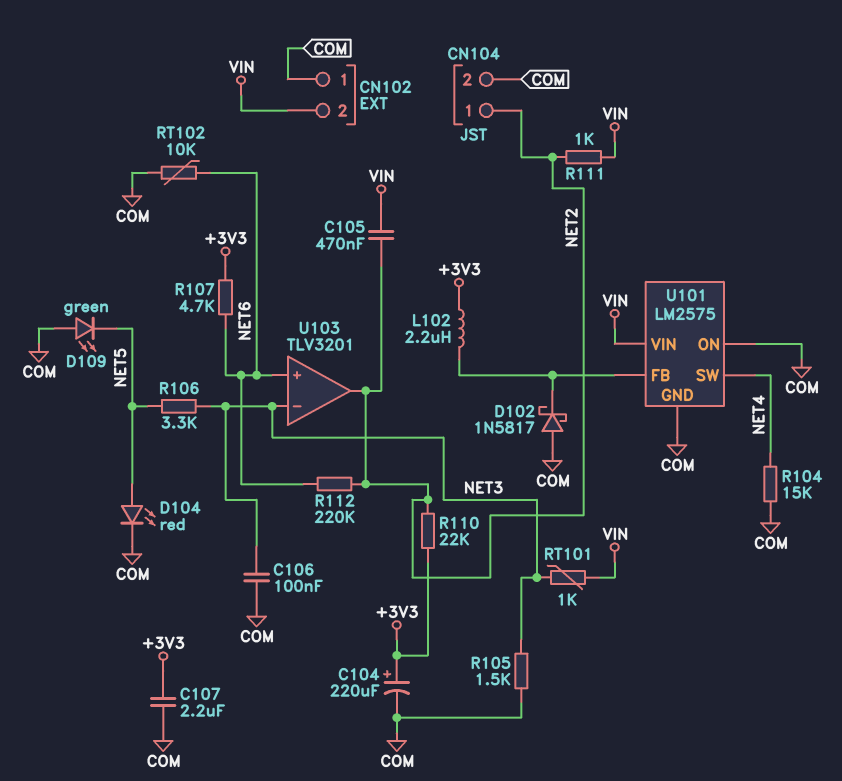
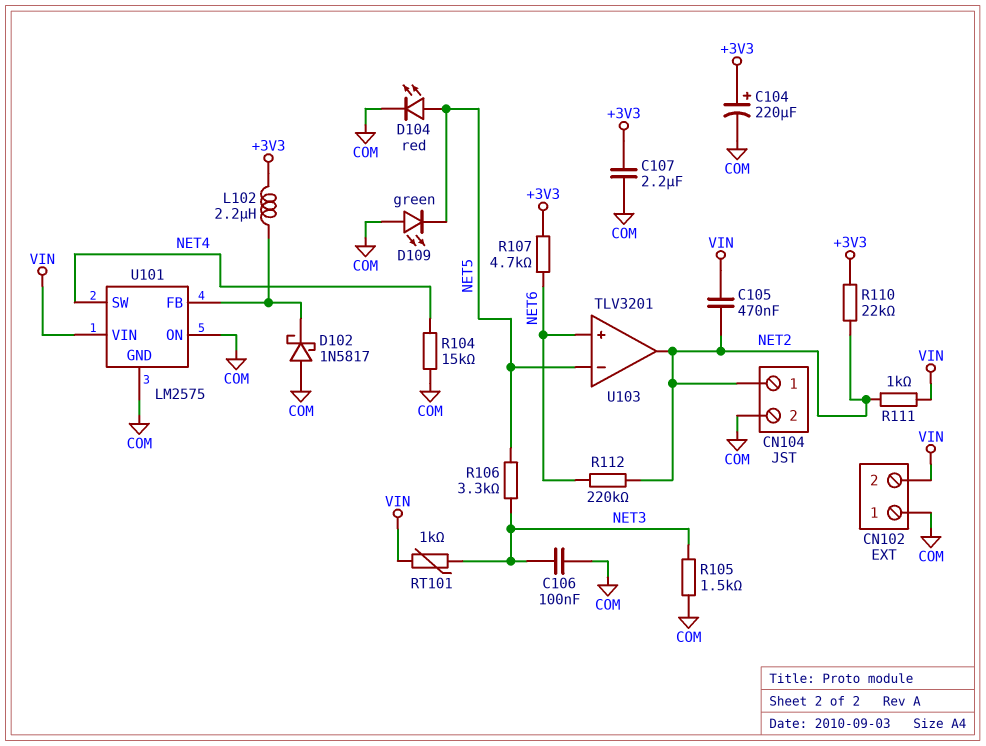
RT102: 10k (COM, NET6) -> none
U103 pin in-: NET3 -> NET5

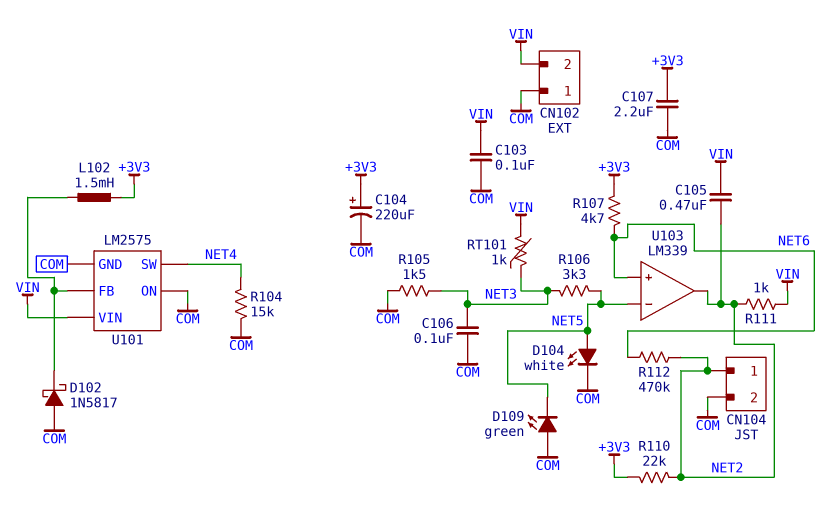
C103: none -> 100nF (COM, VIN)
D104: LED red (A NET5, K COM) -> LED white (A NET5, K COM)
L102: 2.2uH (+3V3, U101/FB) -> 1.5mH (+3V3, U101/FB)
R112: 220k (NET2, NET6) -> 470k (NET2, NET6)
U103: TLV3201 -> LM339

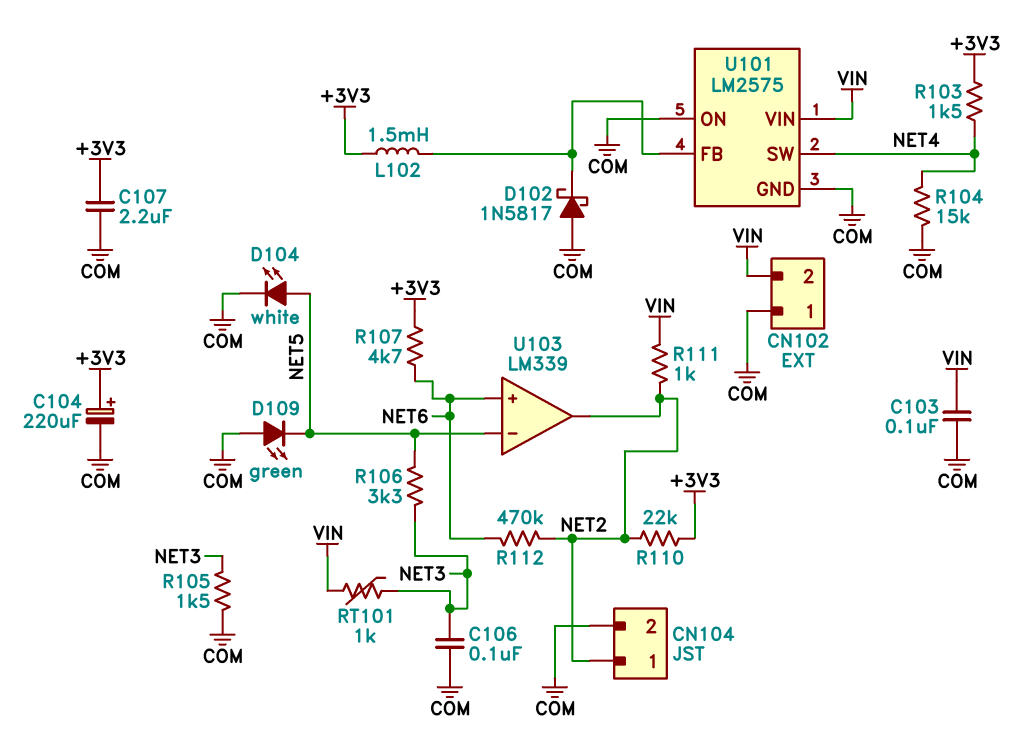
C105: 470nF (NET2, VIN) -> none
R103: none -> 1.5k (+3V3, NET4)

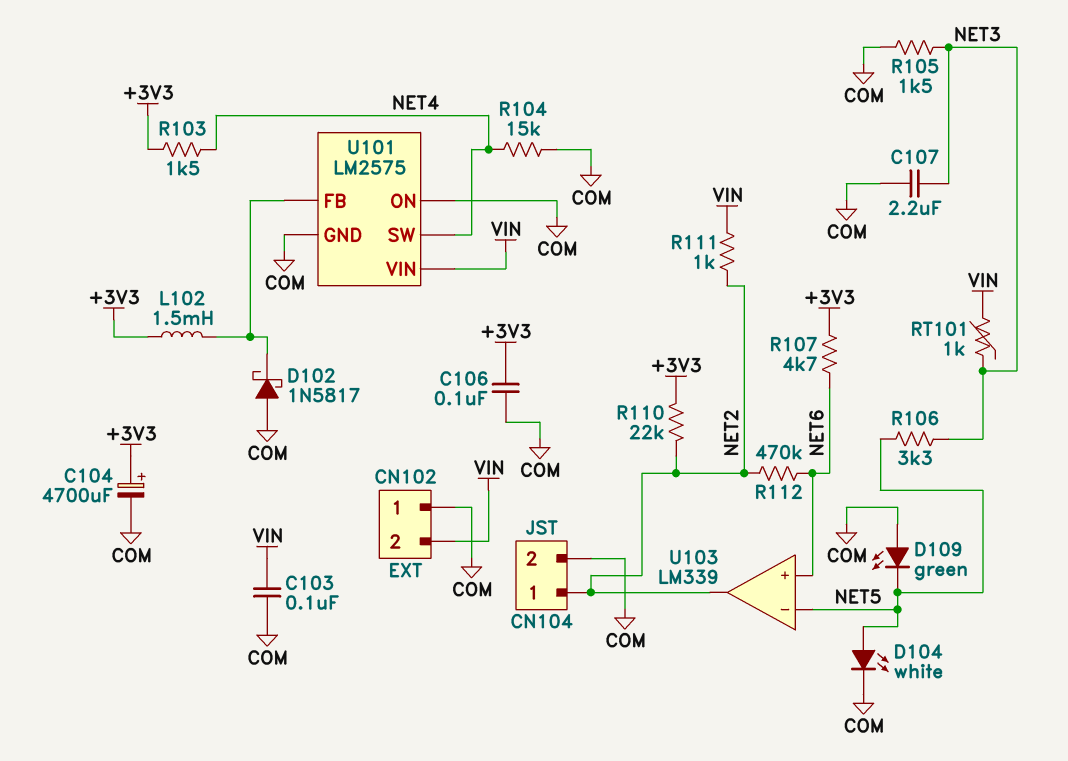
C104: 220uF (plus +3V3, minus COM) -> 4700uF (plus +3V3, minus COM)
C106: 100nF (COM, NET3) -> 100nF (+3V3, COM)
C107: 2.2uF (+3V3, COM) -> 2.2uF (COM, NET3)

